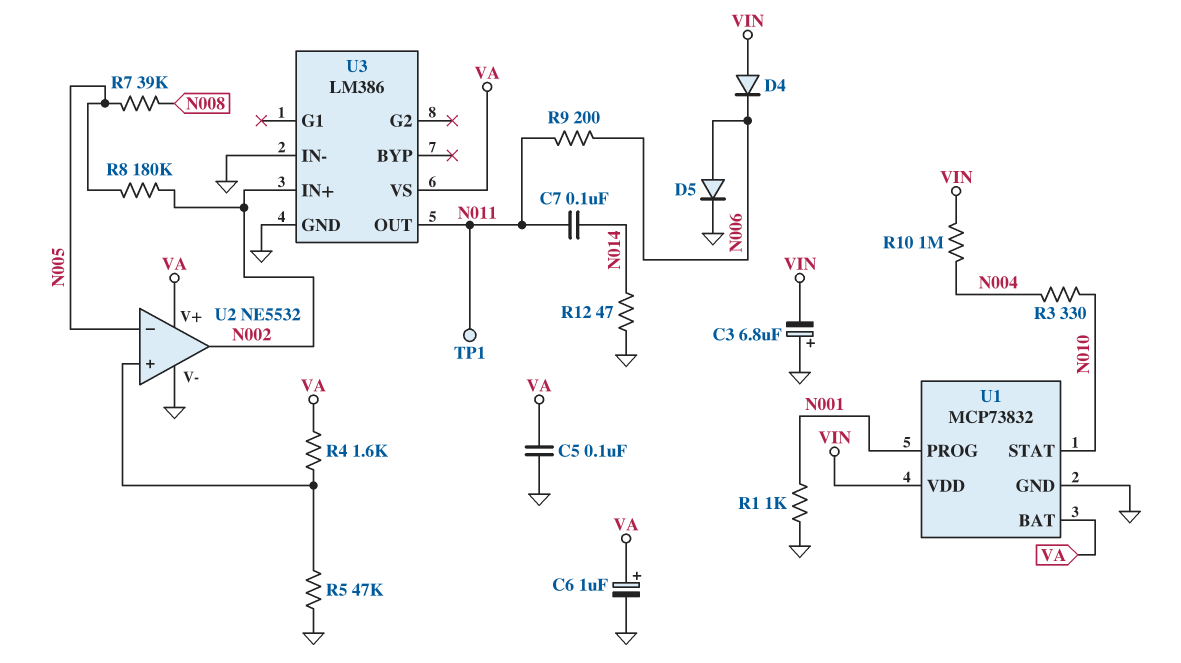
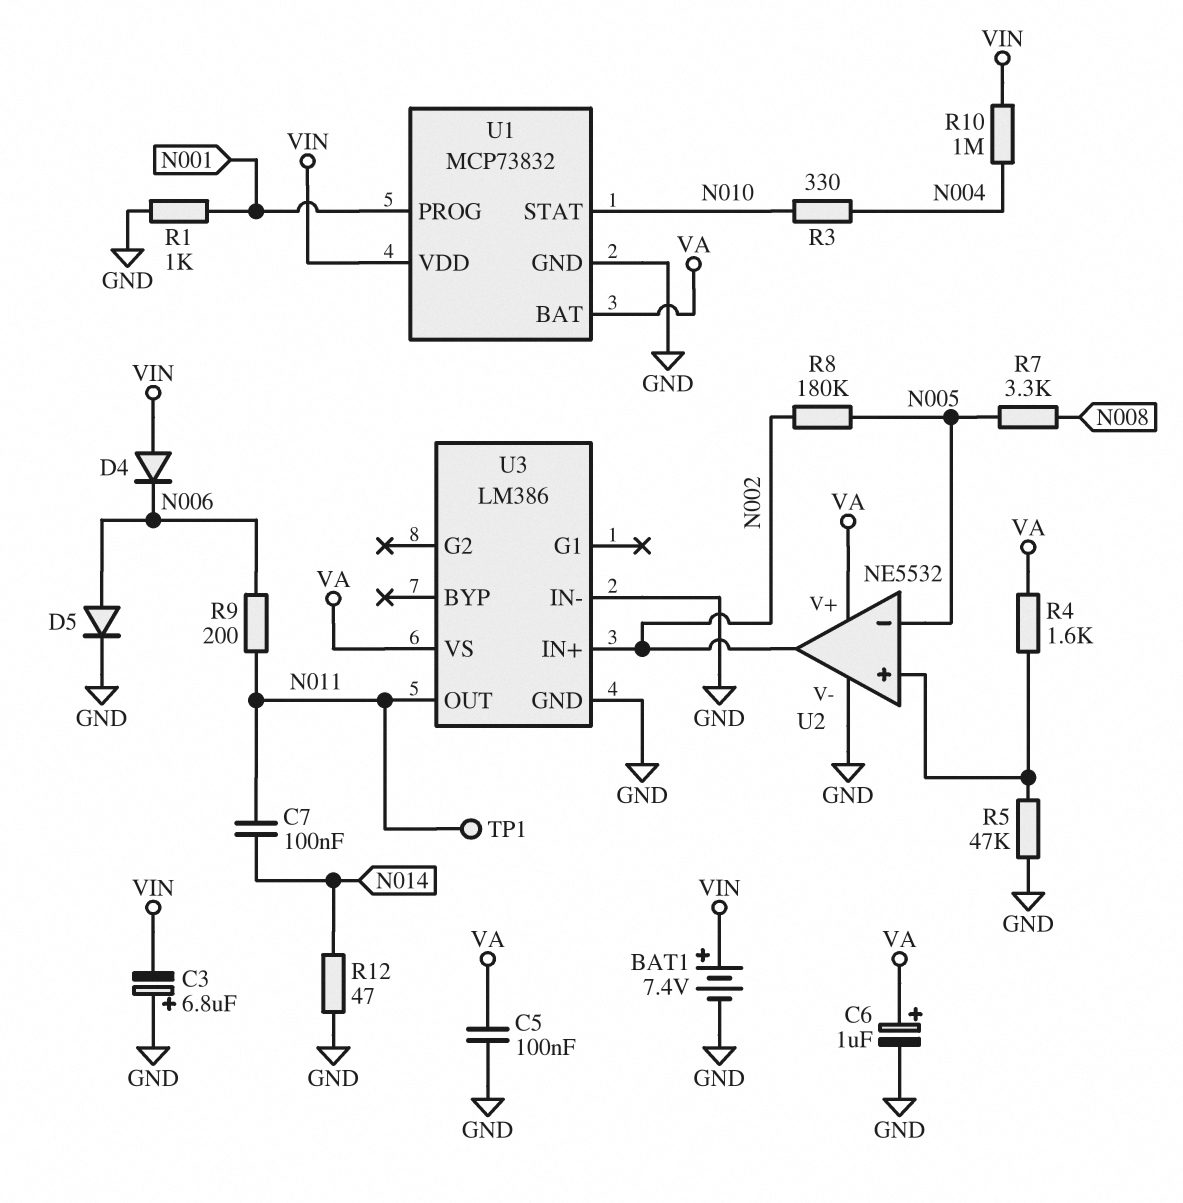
BAT1: none -> 7.4V (plus VIN, minus GND)
R7: 39k (N005, N008) -> 3.3k (N005, N008)

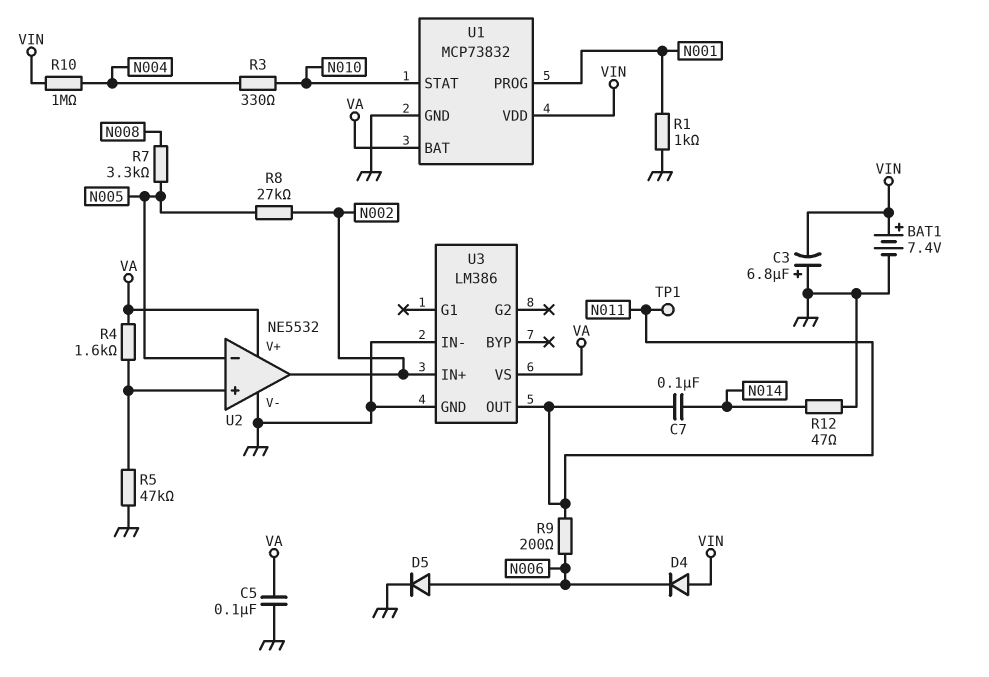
C6: 1uF (plus VA, minus GND) -> none
R8: 180k (N002, N005) -> 27k (N002, N005)

